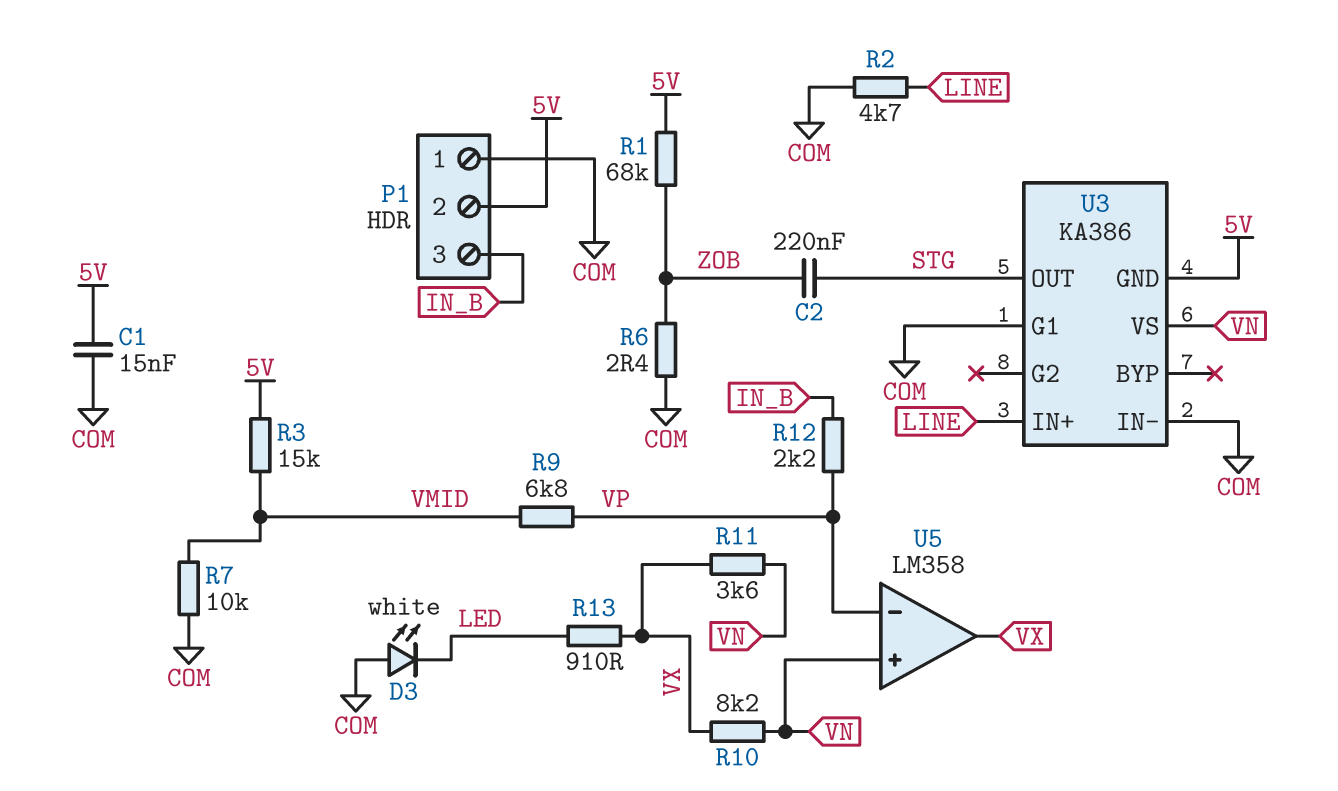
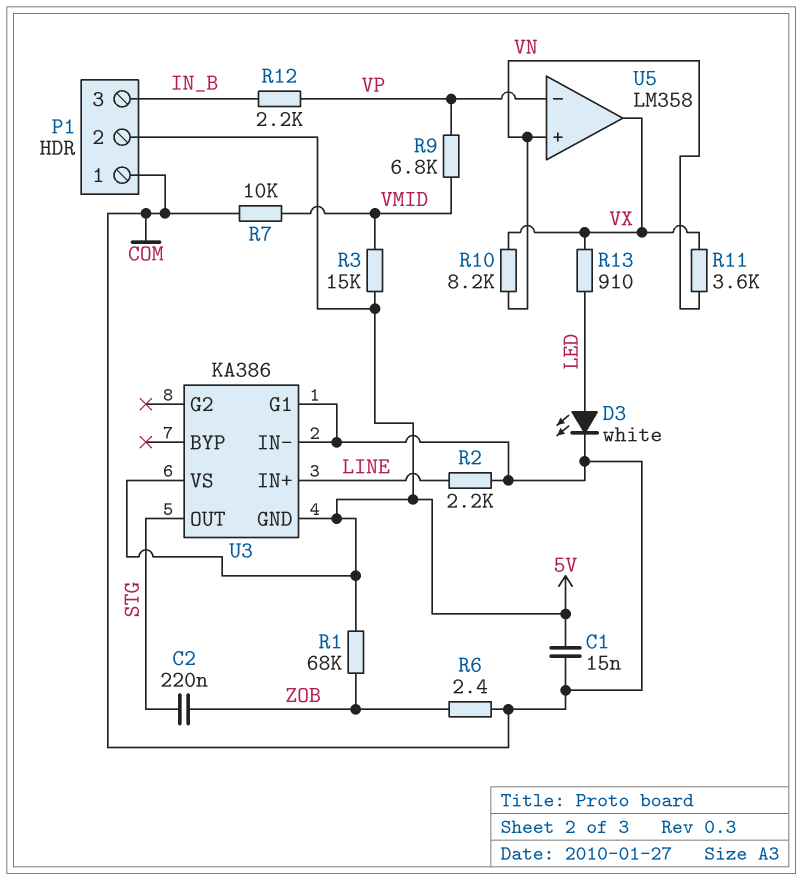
D3: LED white (A COM, K LED) -> LED white (A LED, K COM)
R2: 4.7k (COM, LINE) -> 2.2k (COM, LINE)
U3 pin VS: VN -> 5V

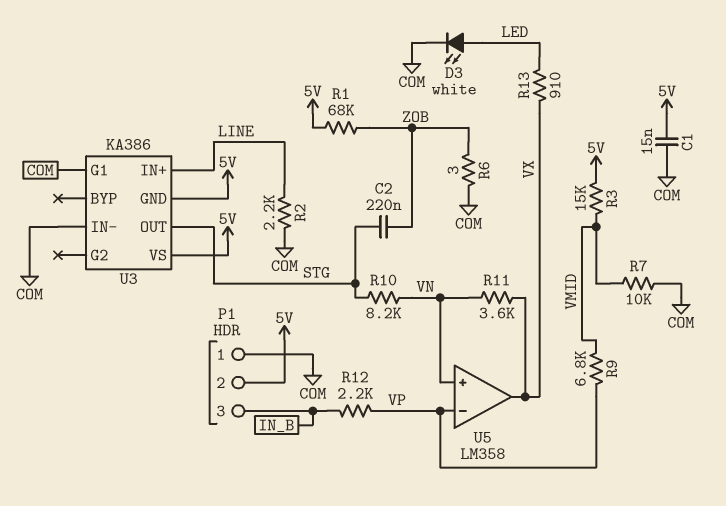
R6: 2.4 (COM, ZOB) -> 3 (COM, ZOB)
R10: 8.2k (VN, VX) -> 8.2k (STG, VN)

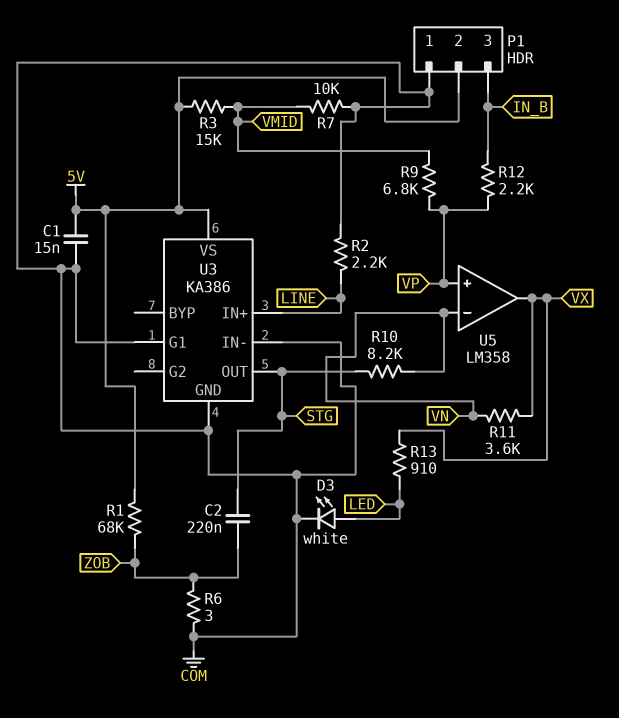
U3 pin GND: 5V -> COM
U5 pin in+: VN -> VP
U5 pin in-: VP -> VN

